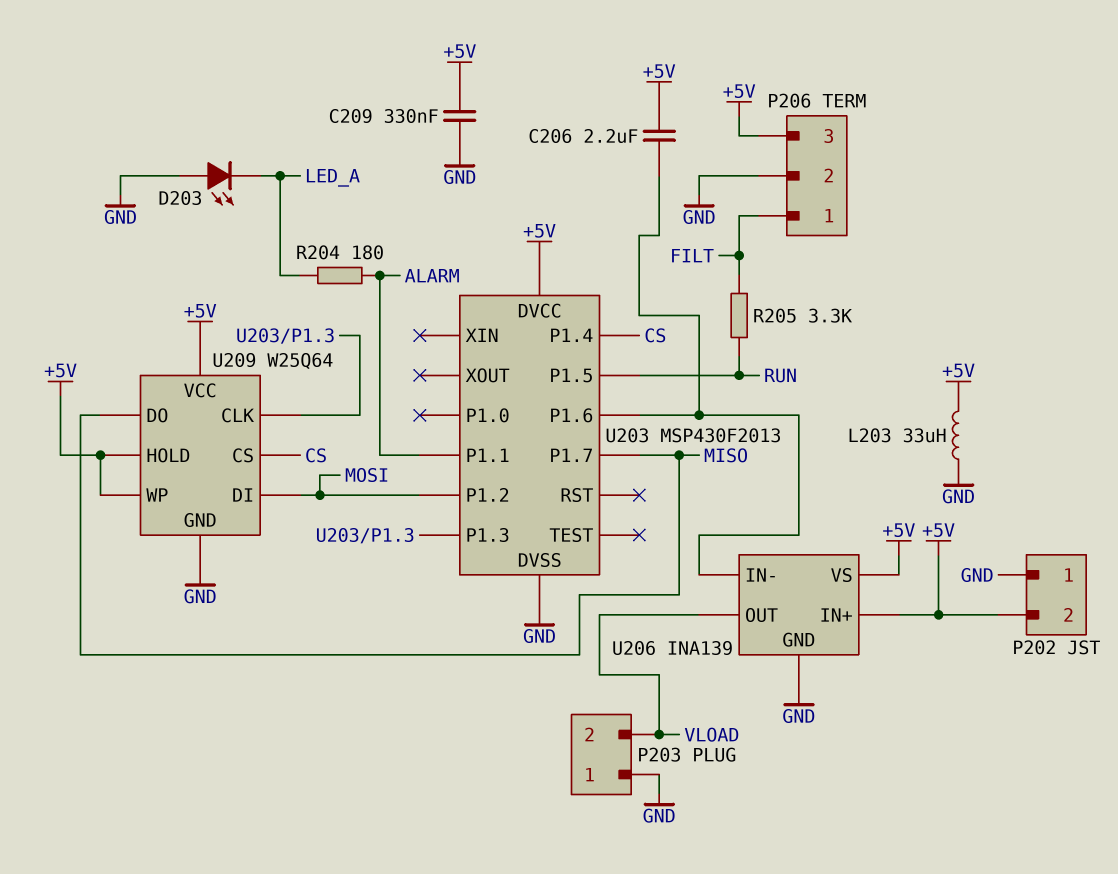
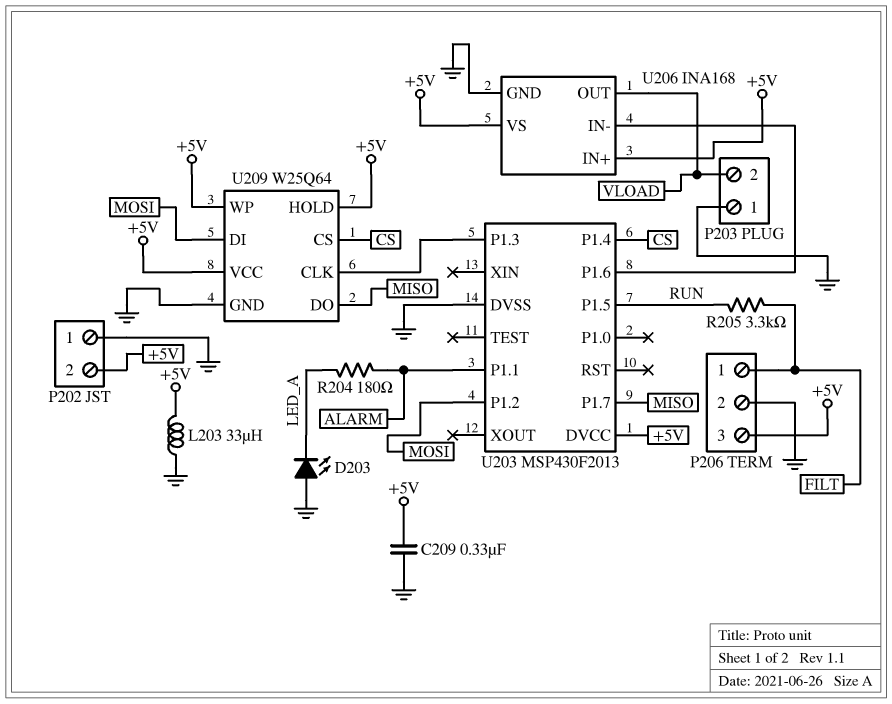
C206: 2.2uF (+5V, U203/P1.6) -> none
U206: INA139 -> INA168

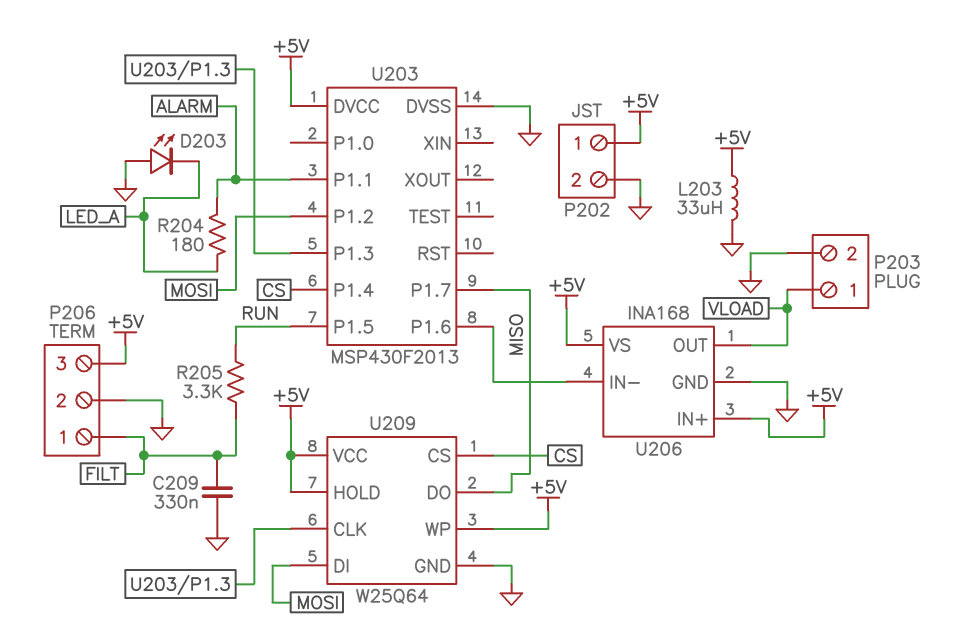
C209: 330nF (+5V, GND) -> 330nF (FILT, GND)
P202 pin 1: GND -> +5V
P202 pin 2: +5V -> GND
P203 pin 1: GND -> VLOAD
P203 pin 2: VLOAD -> GND

